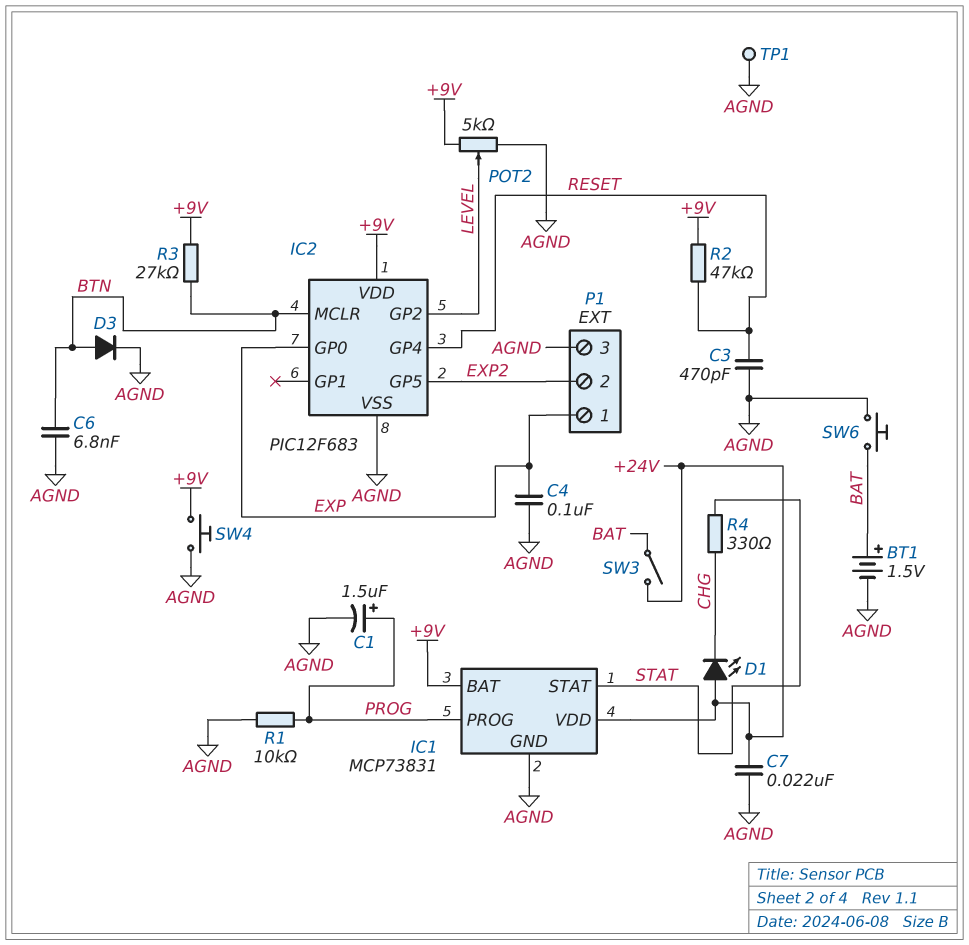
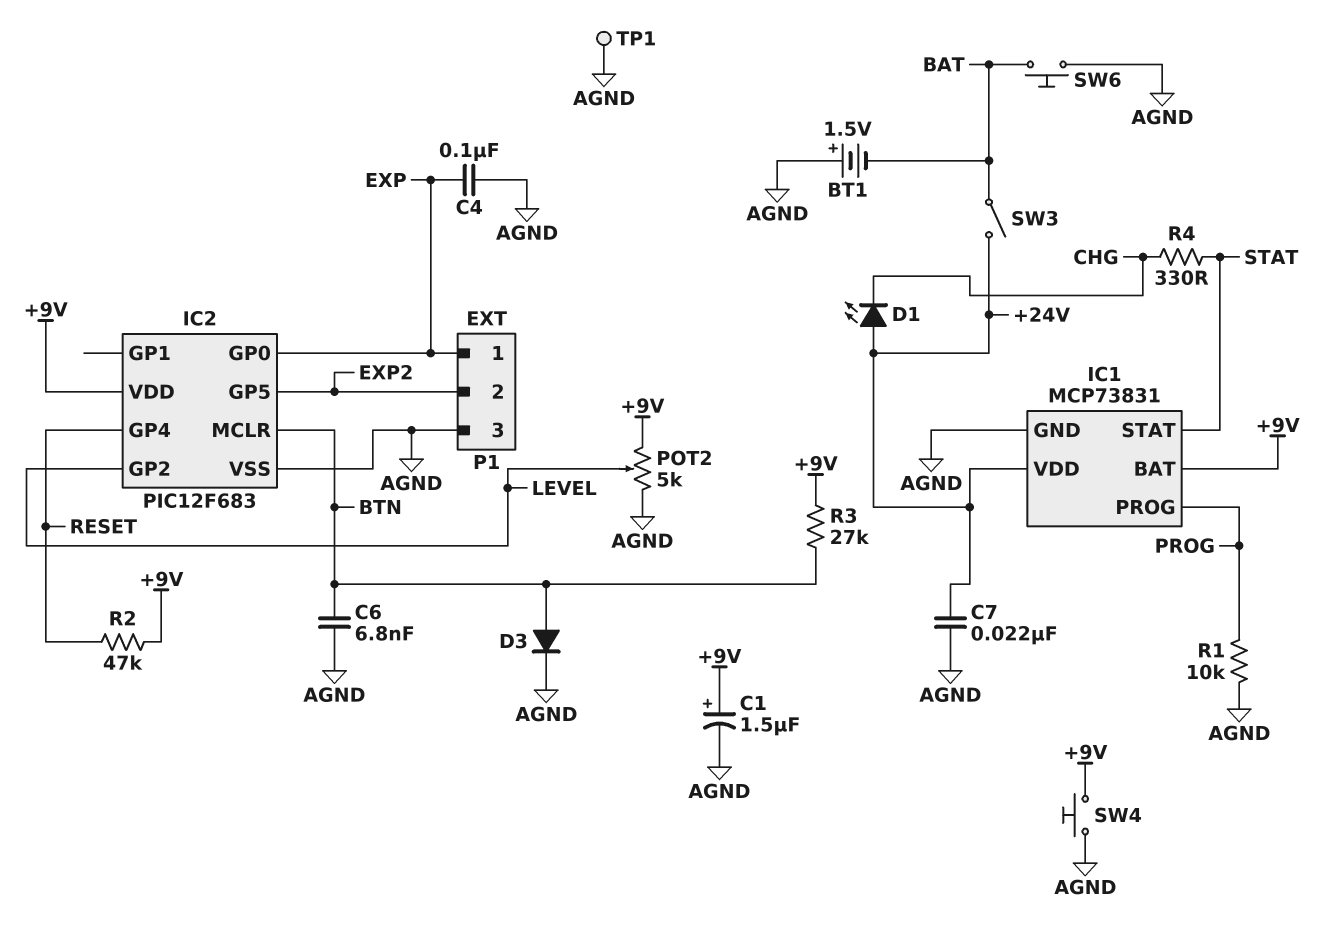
BT1: 1.5V (plus BAT, minus AGND) -> 1.5V (plus AGND, minus BAT)
C1: 1.5uF (plus PROG, minus AGND) -> 1.5uF (plus +9V, minus AGND)
C3: 470pF (AGND, RESET) -> none

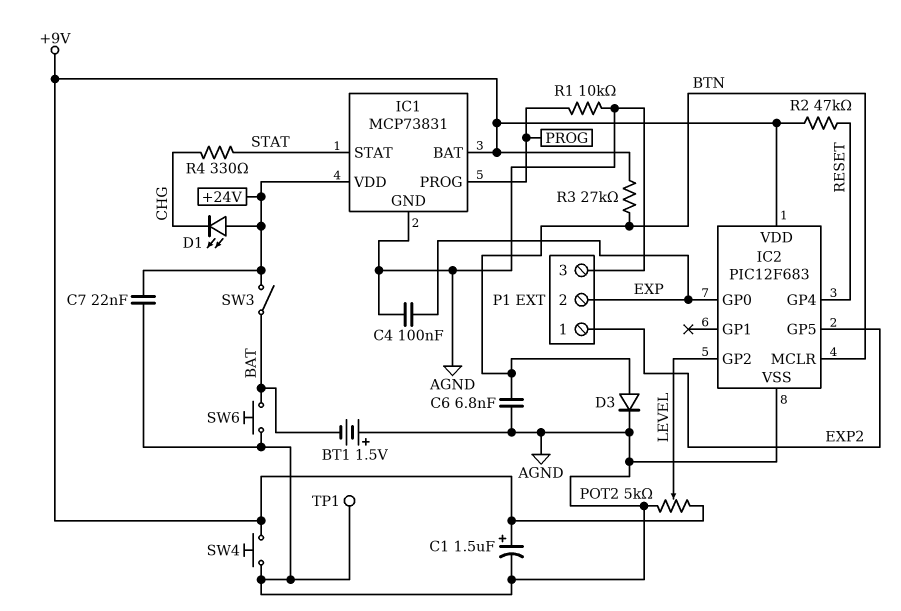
P1 pin 1: EXP -> EXP2
P1 pin 2: EXP2 -> EXP

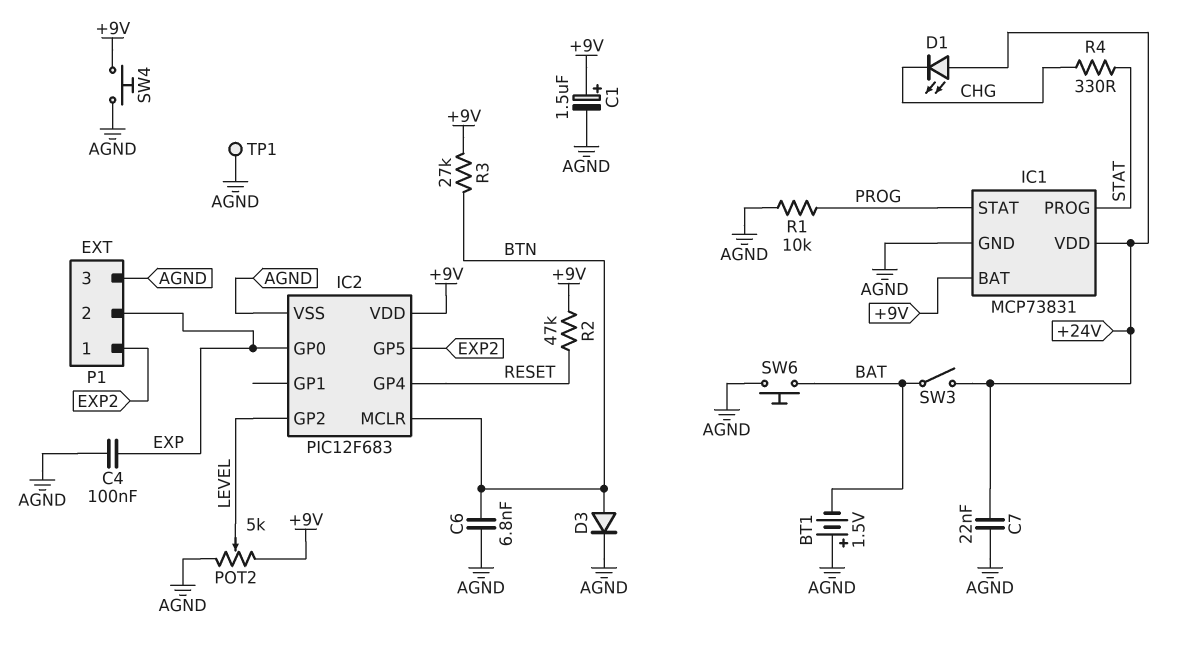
IC1 pin PROG: PROG -> STAT
IC1 pin STAT: STAT -> PROG

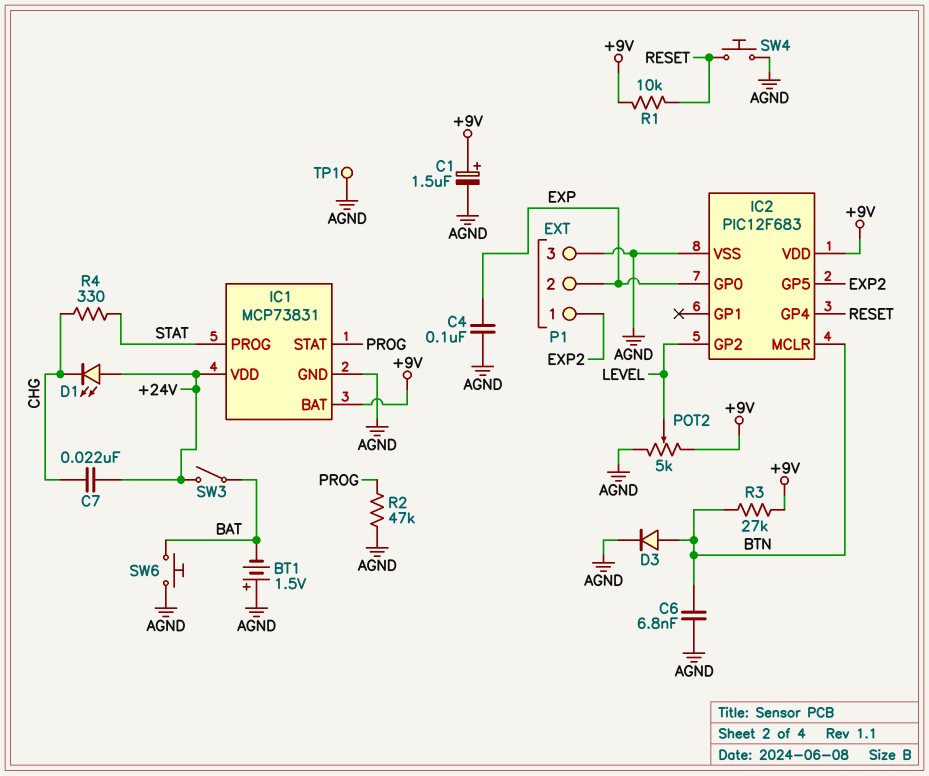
C7: 22nF (+24V, AGND) -> 22nF (+24V, CHG)
R1: 10k (AGND, PROG) -> 10k (+9V, RESET)
R2: 47k (+9V, RESET) -> 47k (AGND, PROG)
SW4: button (+9V, AGND) -> button (AGND, RESET)

